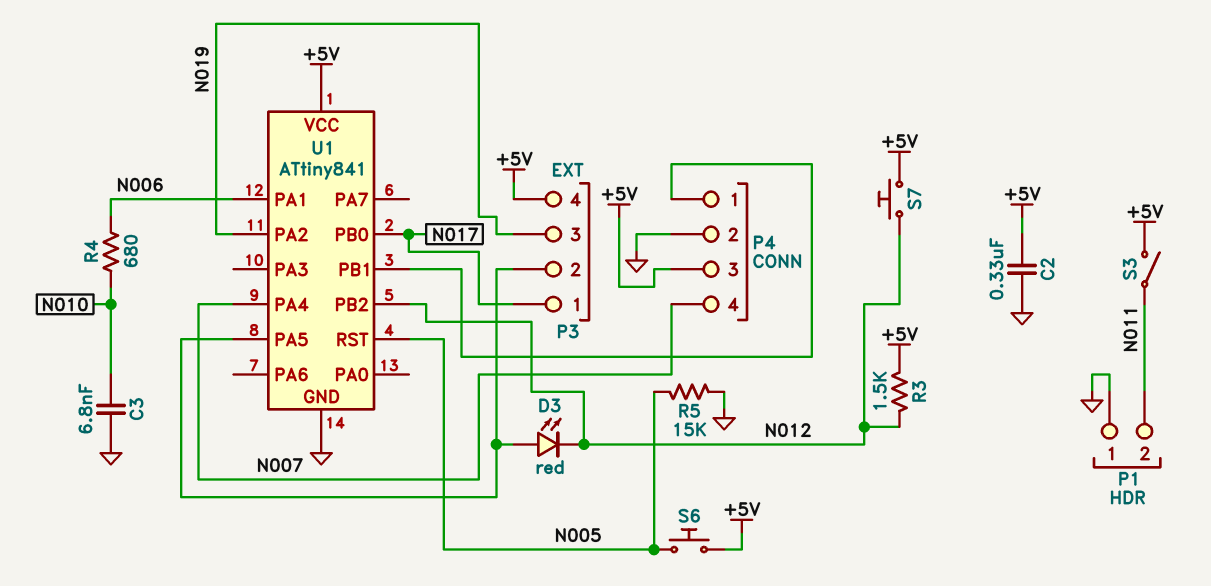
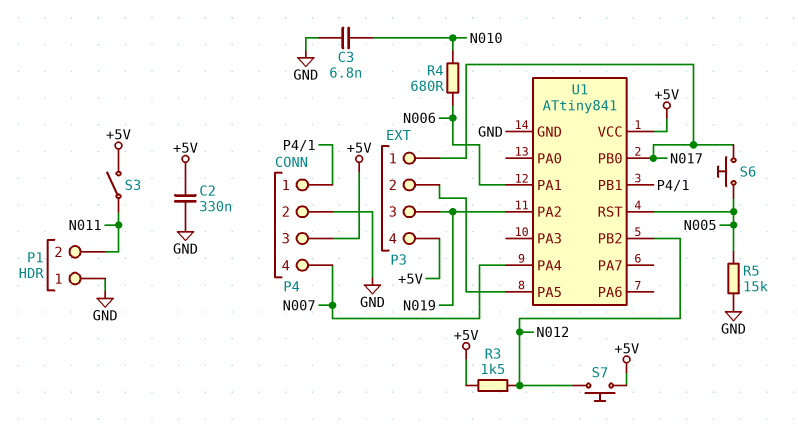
D3: LED red (A P3/2, K N012) -> none
S6: button (+5V, N005) -> button (N005, N017)

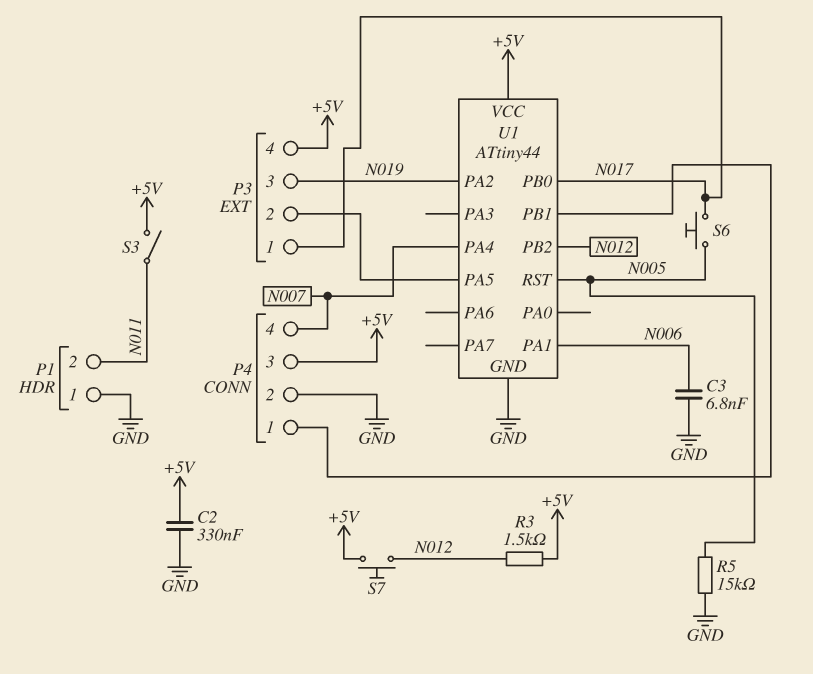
C3: 6.8nF (GND, N010) -> 6.8nF (GND, N006)
R4: 680 (N006, N010) -> none
U1: ATtiny841 -> ATtiny44

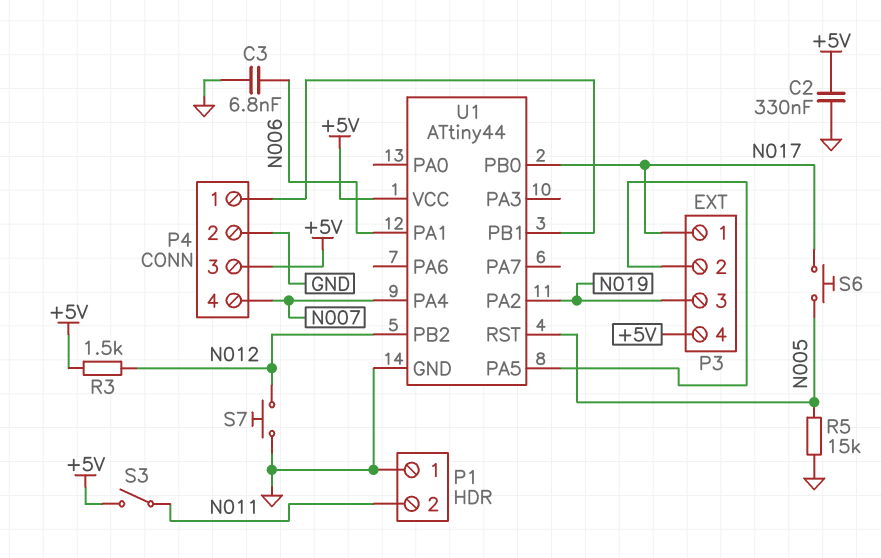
S7: button (+5V, N012) -> button (GND, N012)

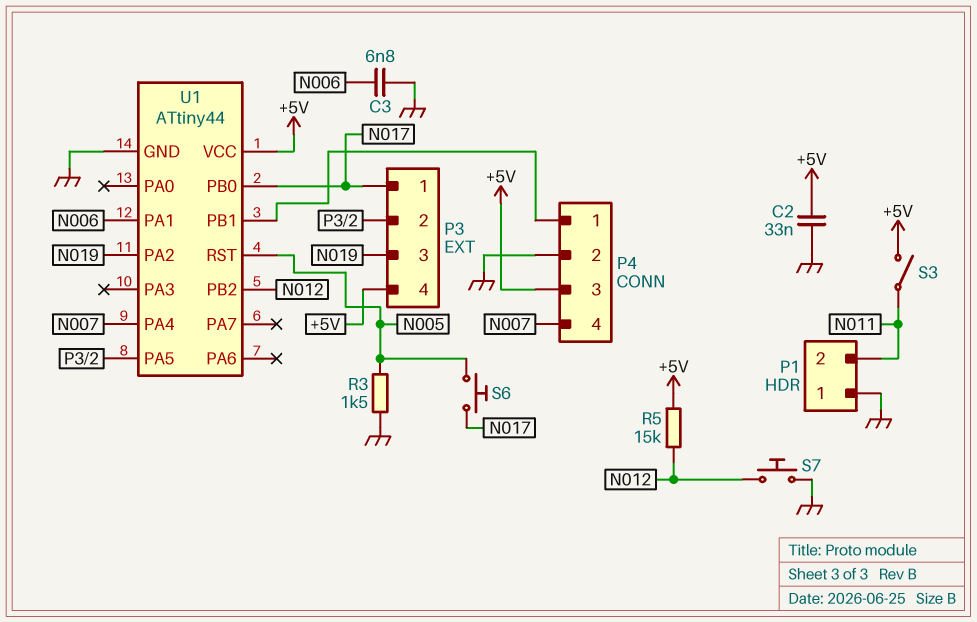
C2: 330nF (+5V, GND) -> 33nF (+5V, GND)
R3: 1.5k (+5V, N012) -> 1.5k (GND, N005)
R5: 15k (GND, N005) -> 15k (+5V, N012)

